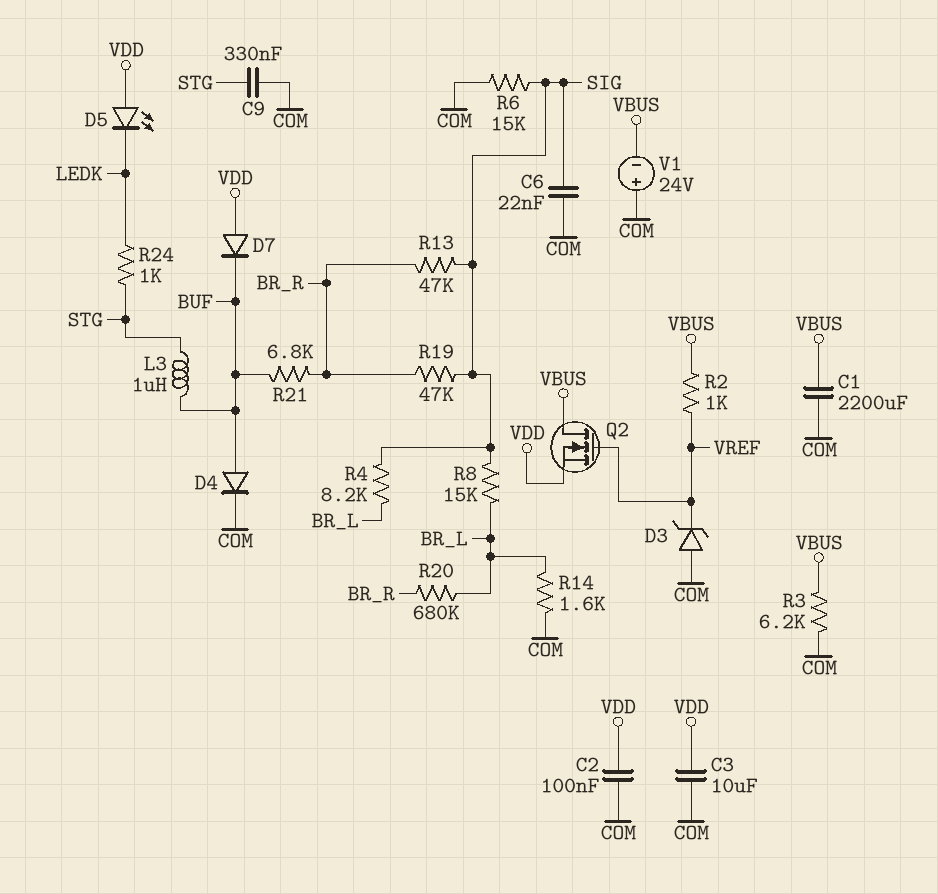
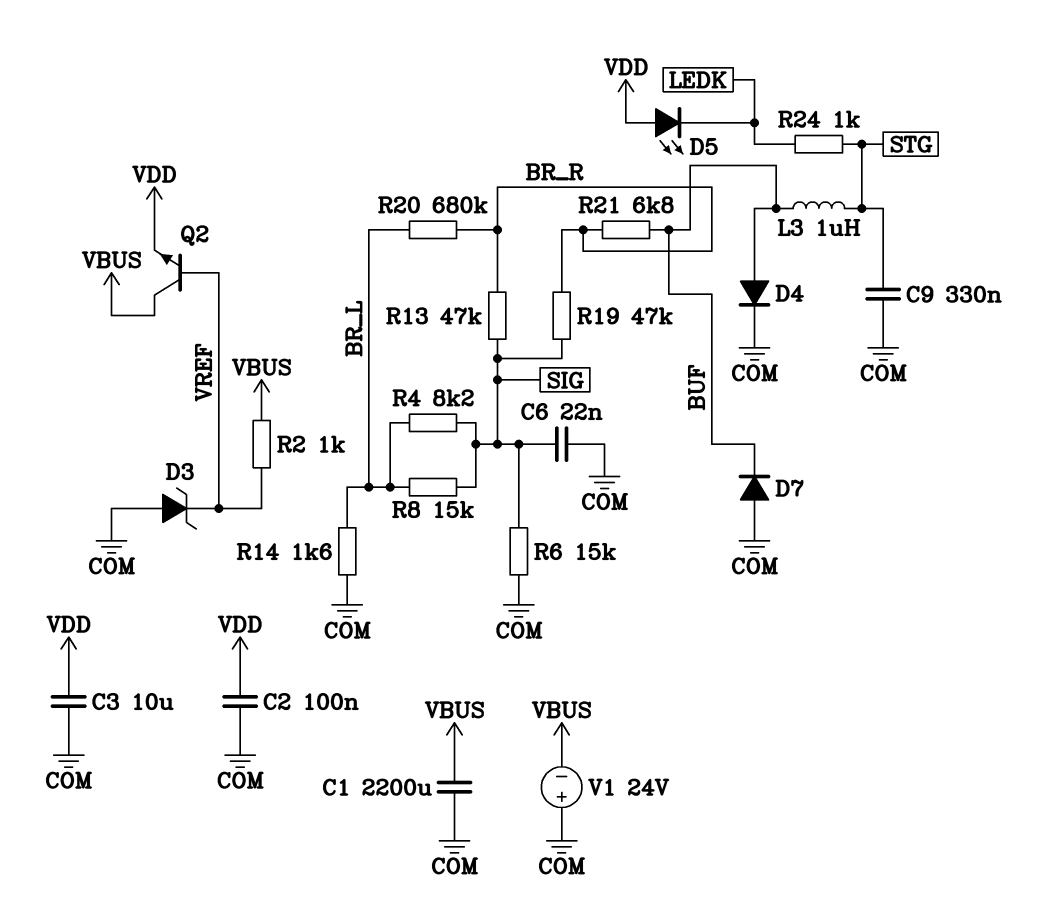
D7: diode (A VDD, K BUF) -> diode (A COM, K BUF)
Q2: NMOS (G VREF, D VBUS, S VDD) -> NPN (B VREF, C VBUS, E VDD)
R3: 6.2k (COM, VBUS) -> none

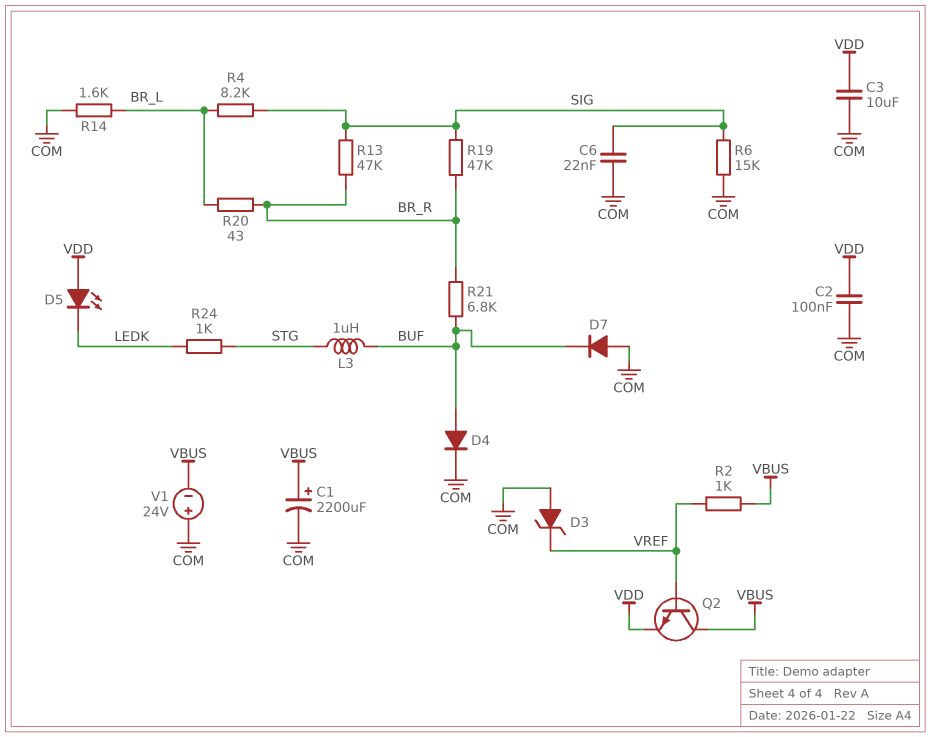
C1: 2200uF (COM, VBUS) -> 2200uF (plus VBUS, minus COM)
C9: 330nF (COM, STG) -> none
R8: 15k (BR_L, SIG) -> none
R20: 680k (BR_L, BR_R) -> 43 (BR_L, BR_R)

